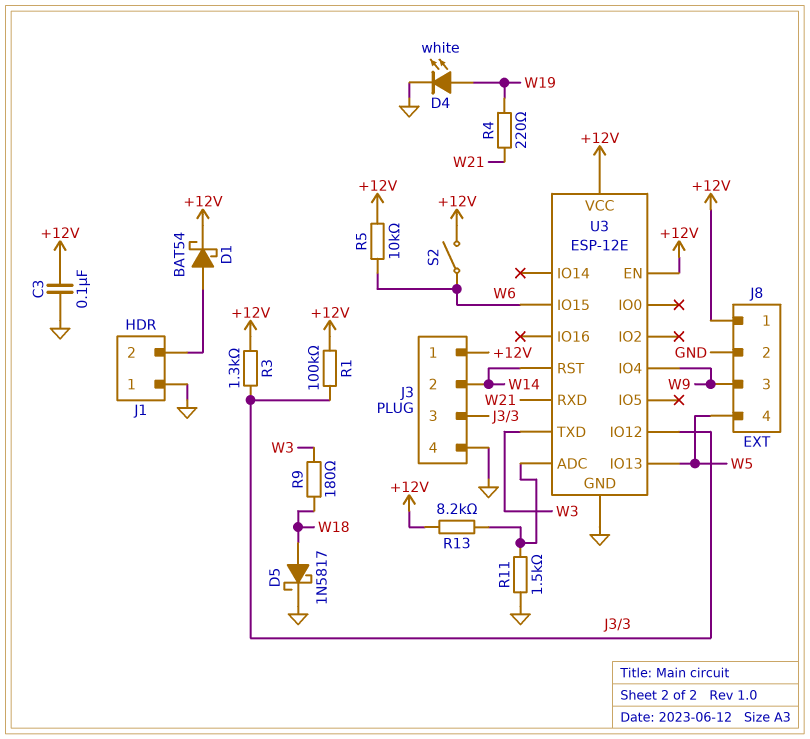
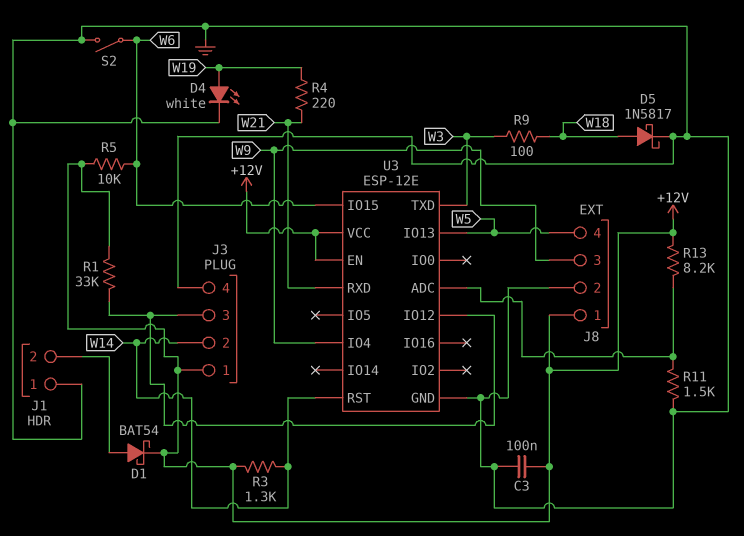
R1: 100k (+12V, J3/3) -> 33k (+12V, J3/3)
R3: 1.3k (+12V, J3/3) -> 1.3k (+12V, W14)
R9: 180 (W3, W18) -> 100 (W3, W18)
S2: switch (+12V, W6) -> switch (GND, W6)

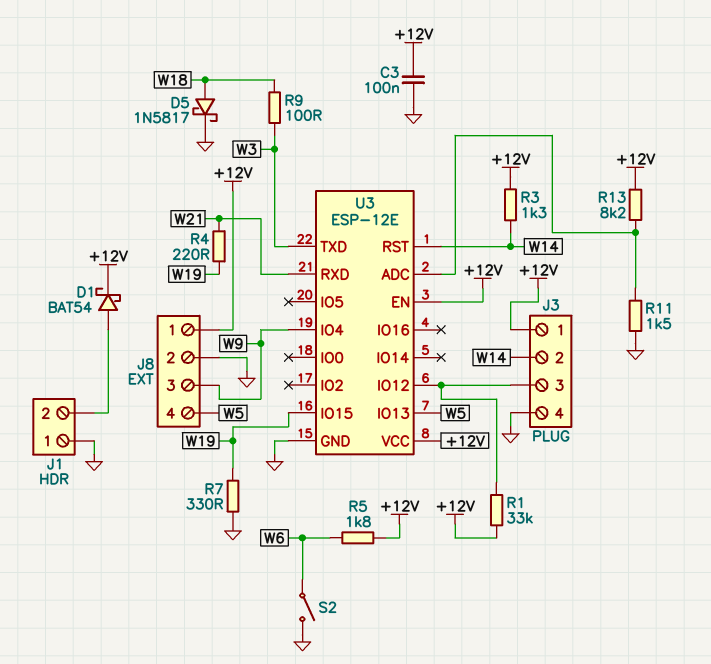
D4: LED white (A W19, K GND) -> none
R5: 10k (+12V, W6) -> 1.8k (+12V, W6)
R7: none -> 330 (GND, W19)
U3 pin IO15: W6 -> W19

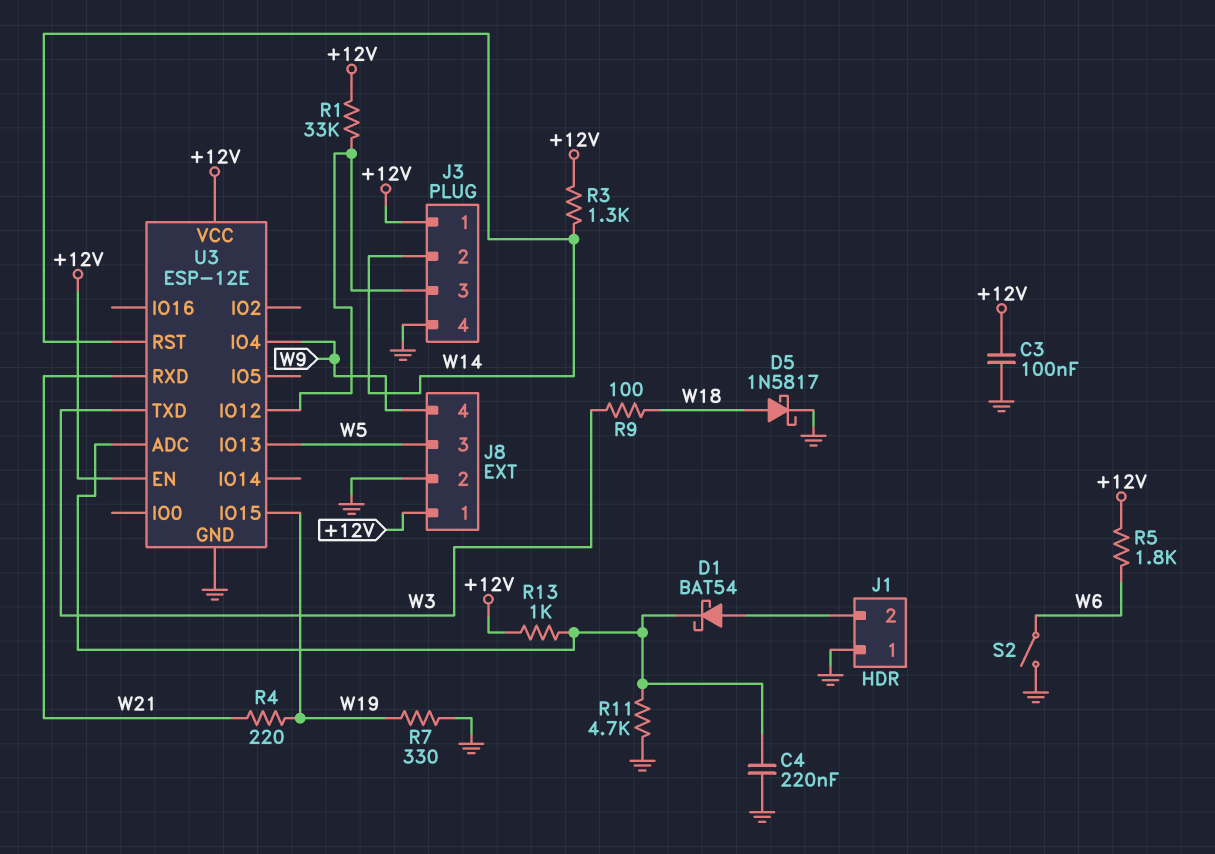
C4: none -> 220nF (GND, U3/ADC)
D1: schottky BAT54 (A J1/2, K +12V) -> schottky BAT54 (A J1/2, K U3/ADC)
J8 pin 3: W9 -> W5
J8 pin 4: W5 -> W9
R11: 1.5k (GND, U3/ADC) -> 4.7k (GND, U3/ADC)
R13: 8.2k (+12V, U3/ADC) -> 1k (+12V, U3/ADC)

